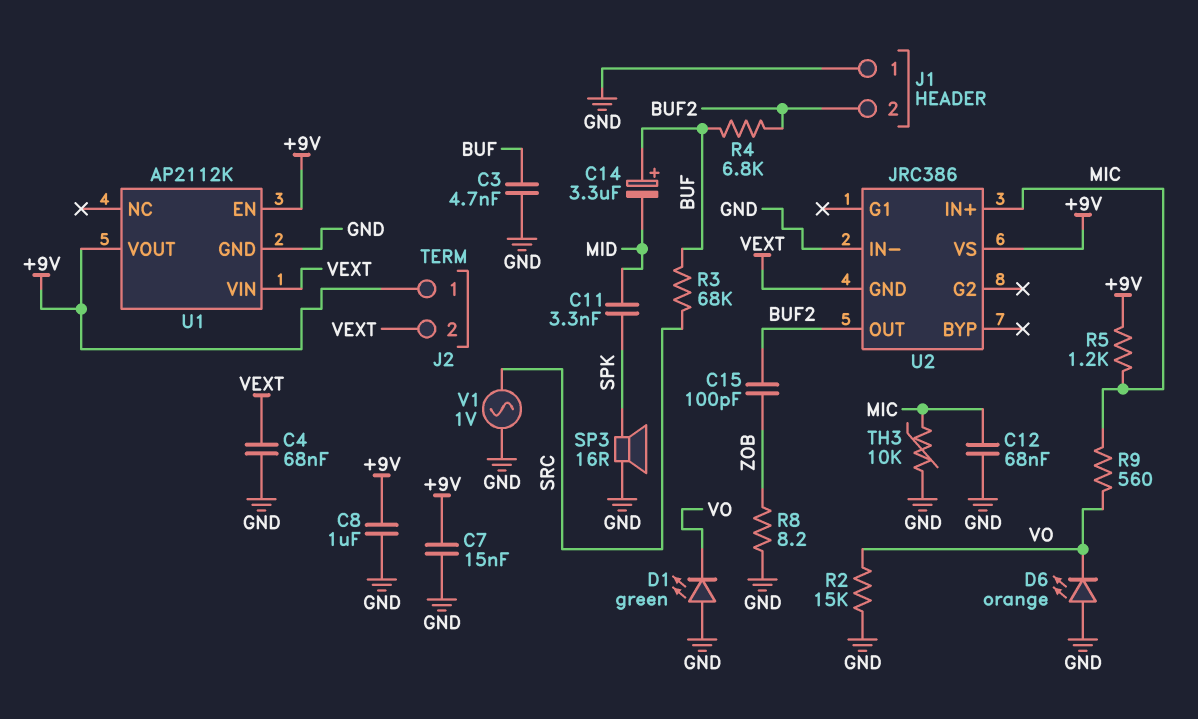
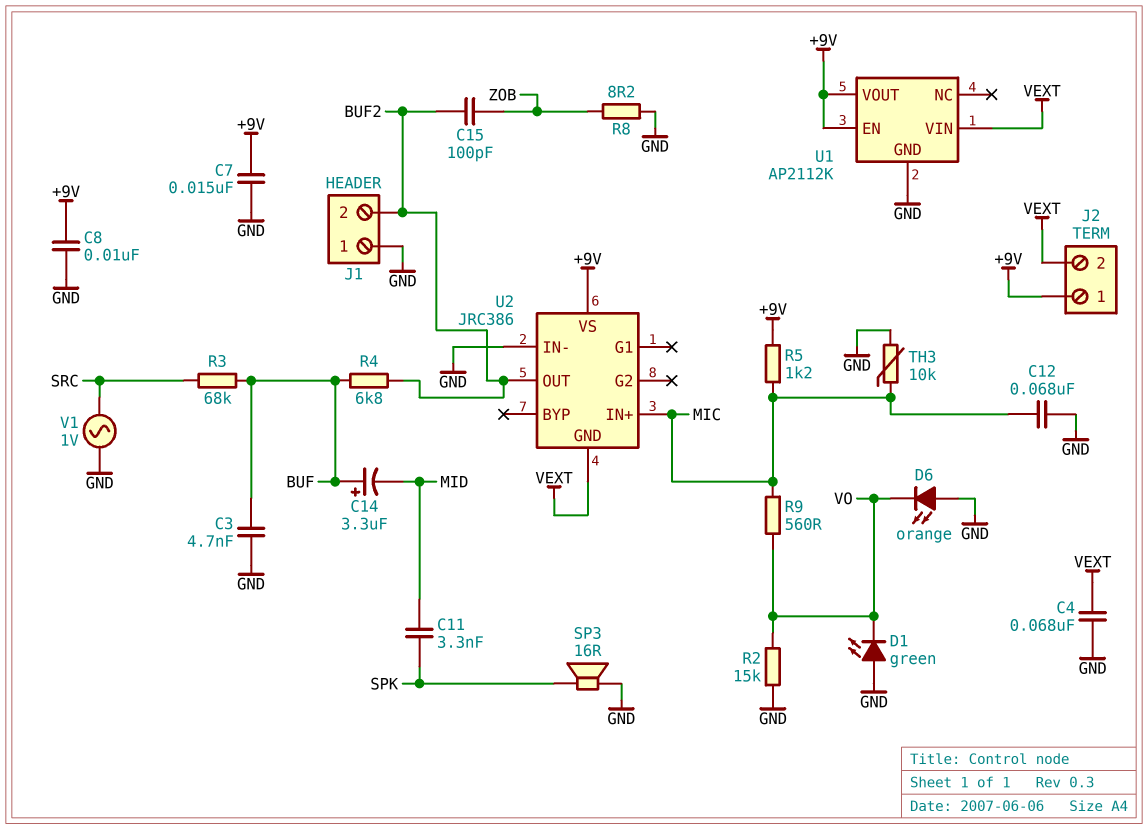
C8: 1uF (+9V, GND) -> 10nF (+9V, GND)

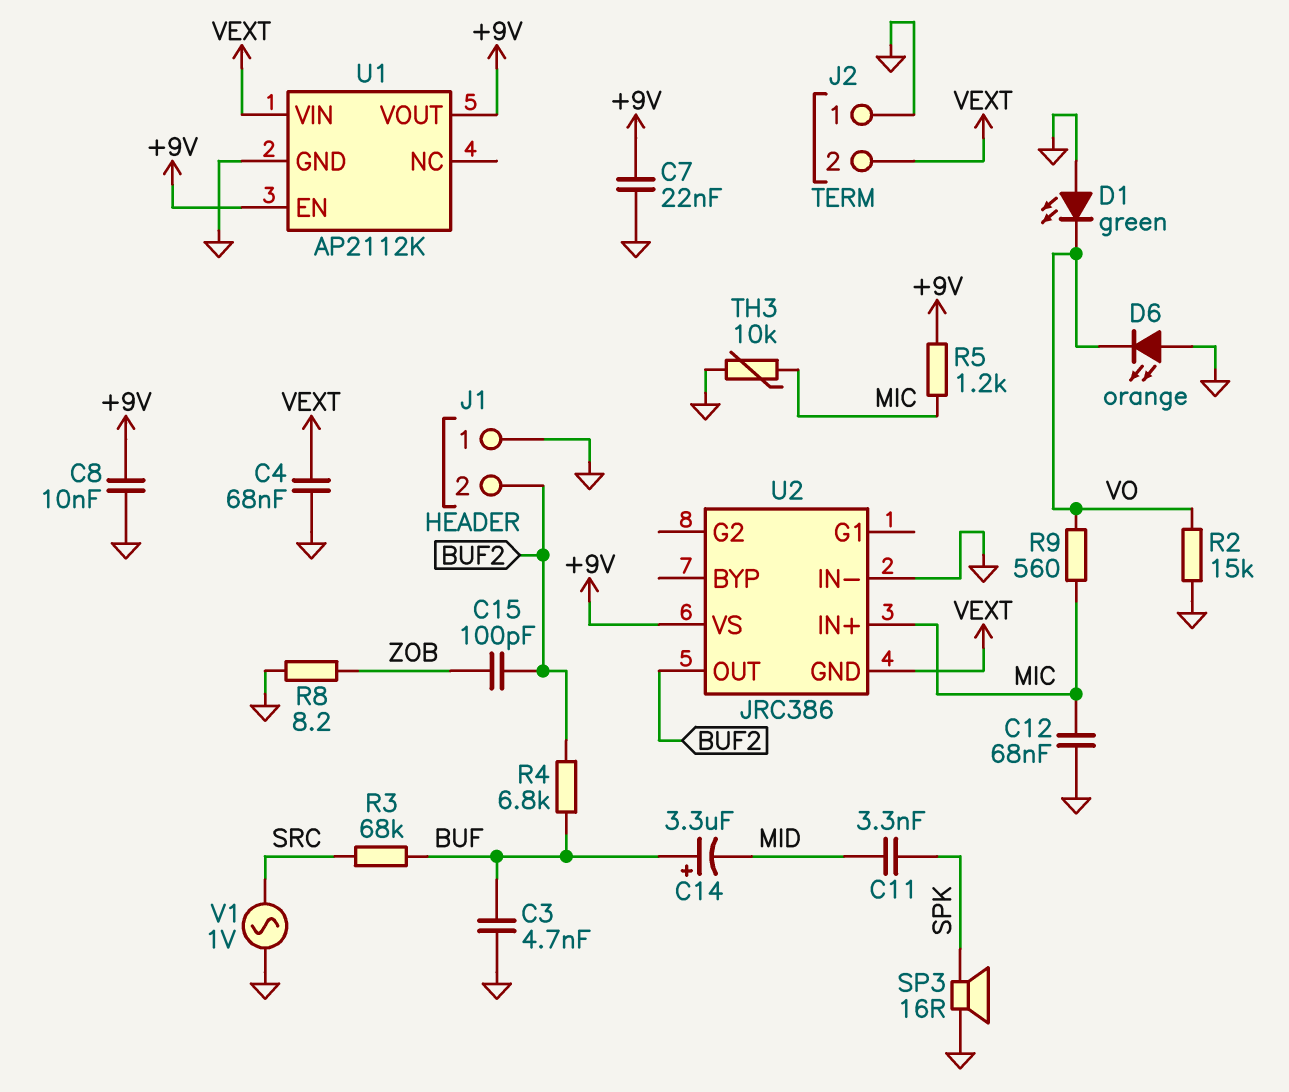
C7: 15nF (+9V, GND) -> 22nF (+9V, GND)
J2 pin 1: +9V -> GND

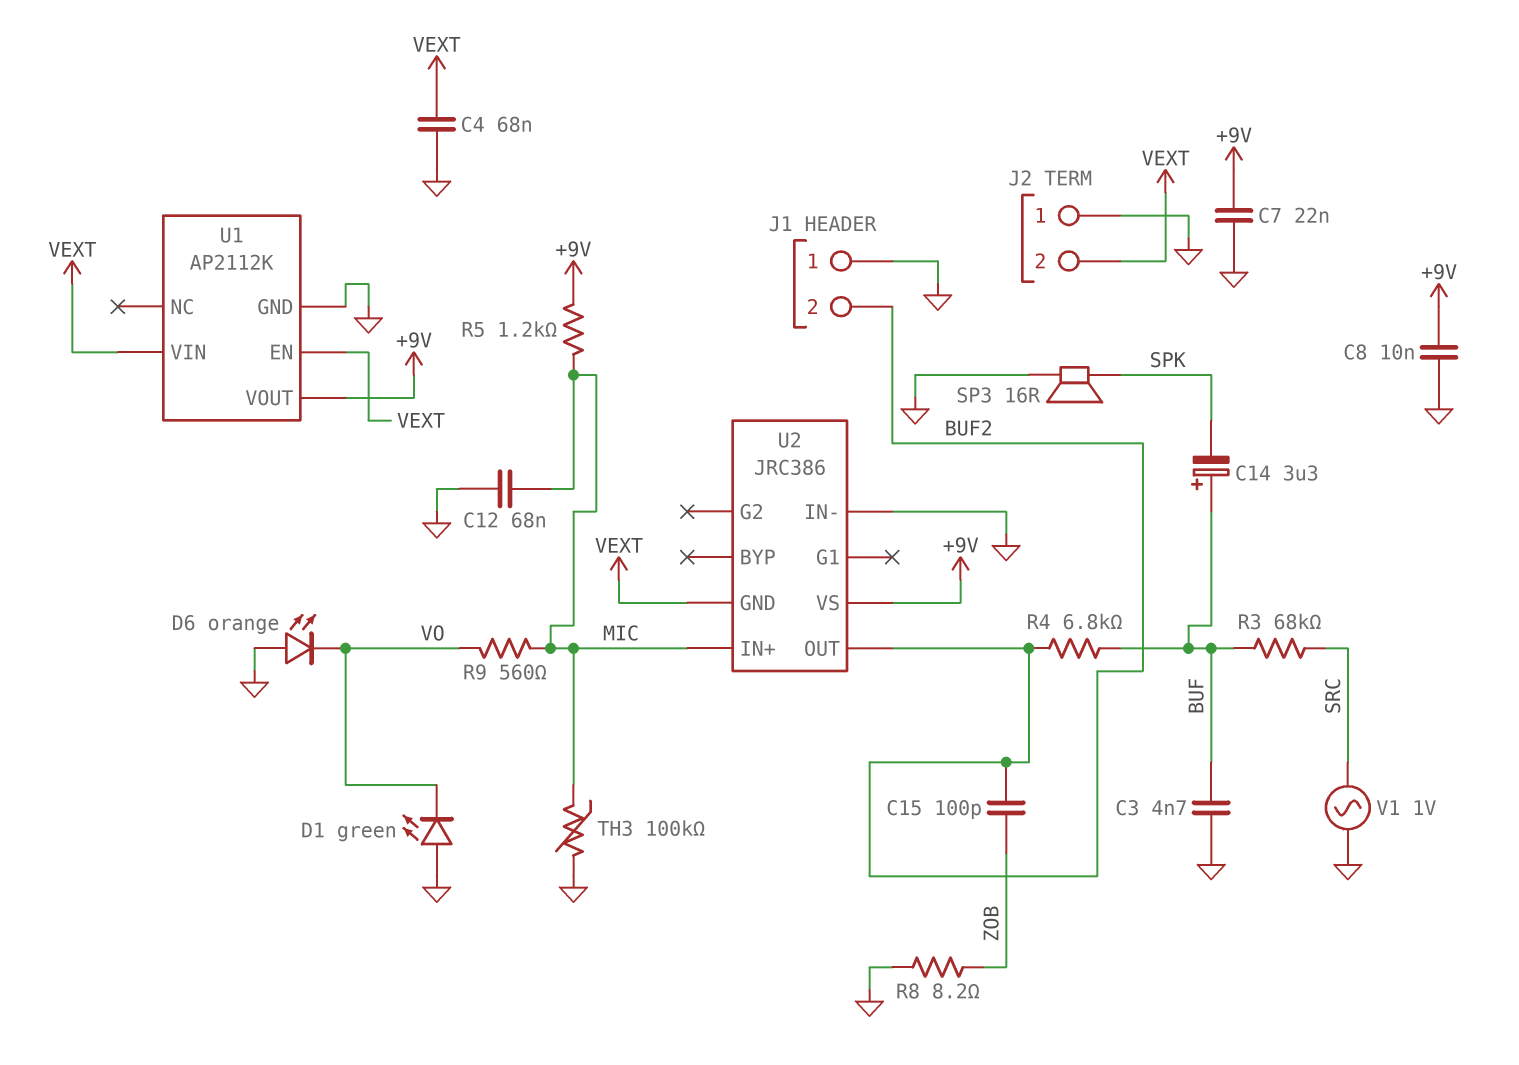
C11: 3.3nF (MID, SPK) -> none
C14: 3.3uF (plus BUF, minus MID) -> 3.3uF (plus BUF, minus SPK)
R2: 15k (GND, VO) -> none
TH3: 10k (GND, MIC) -> 100k (GND, MIC)
U1 pin EN: +9V -> VEXT

